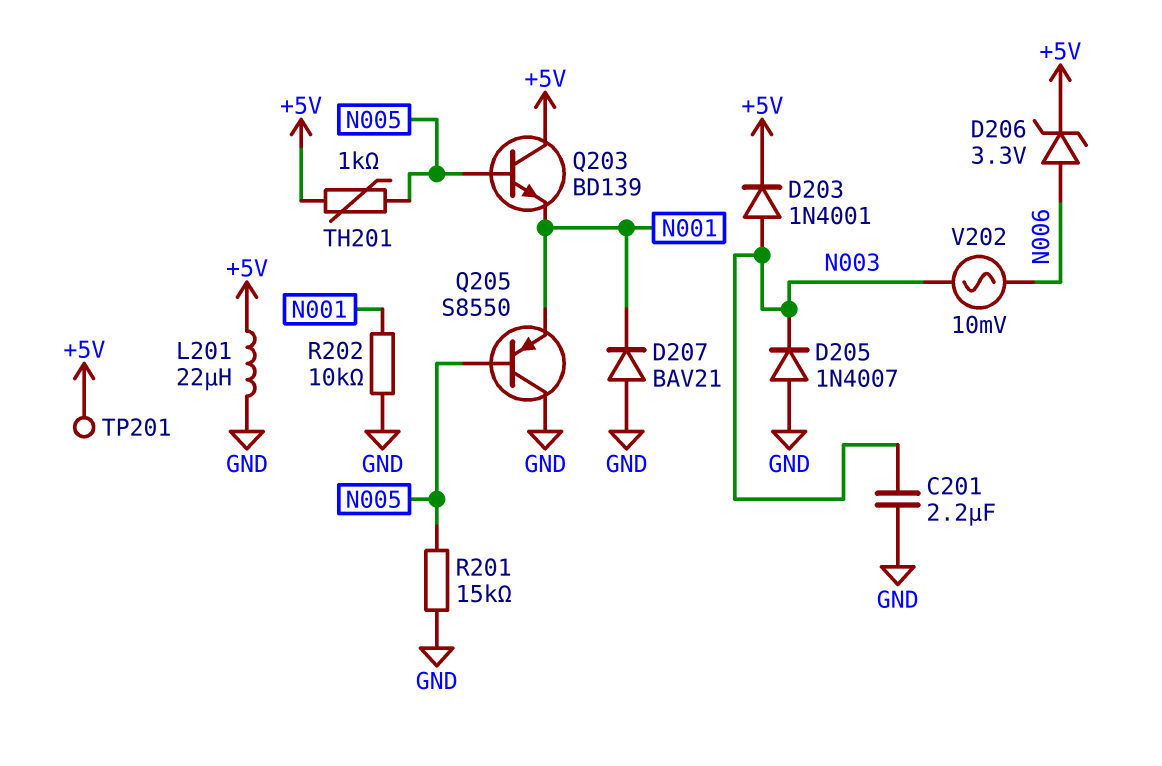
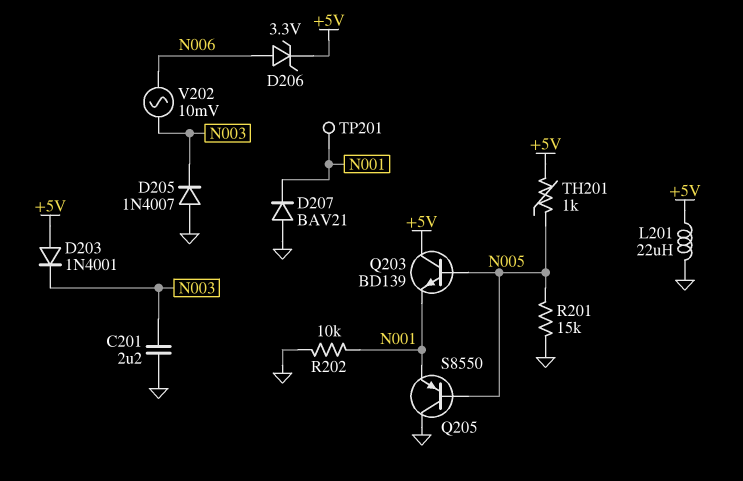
D203: diode 1N4001 (A N003, K +5V) -> diode 1N4001 (A +5V, K N003)
TP201: test point (+5V) -> test point (N001)

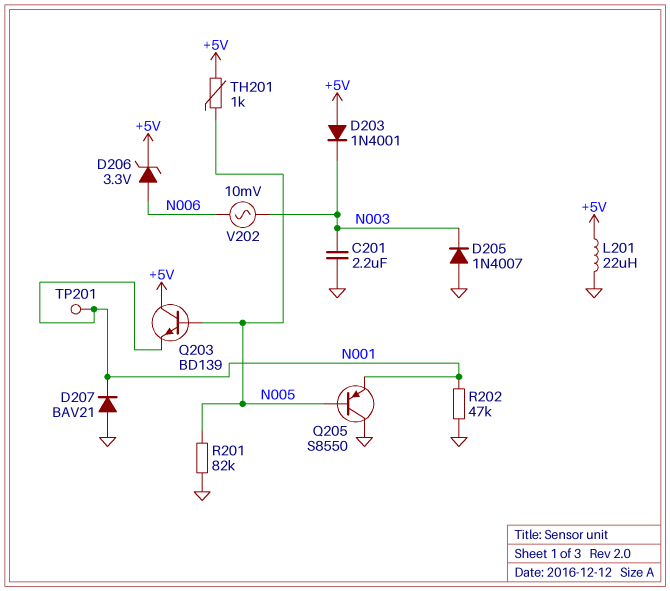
R201: 15k (GND, N005) -> 82k (GND, N005)
R202: 10k (GND, N001) -> 47k (GND, N001)

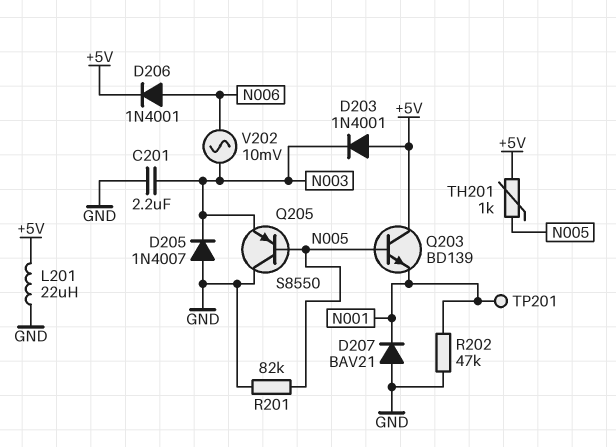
D206: zener 3.3V (A N006, K +5V) -> diode 1N4001 (A N006, K +5V)
Q205: PNP S8550 (B N005, C GND, E N001) -> PNP S8550 (B N005, C GND, E N003)

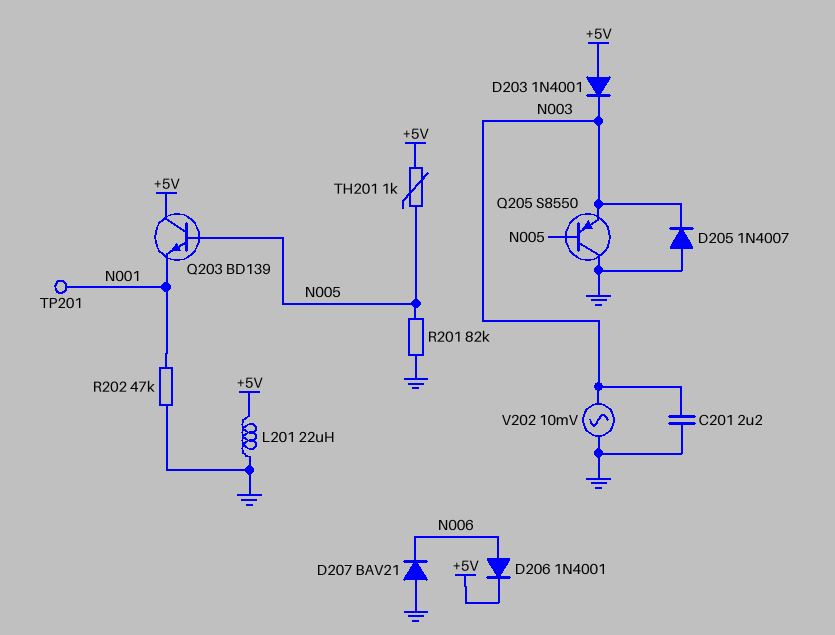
D207: diode BAV21 (A GND, K N001) -> diode BAV21 (A GND, K N006)
V202: AC 10mV (N003, N006) -> AC 10mV (GND, N003)

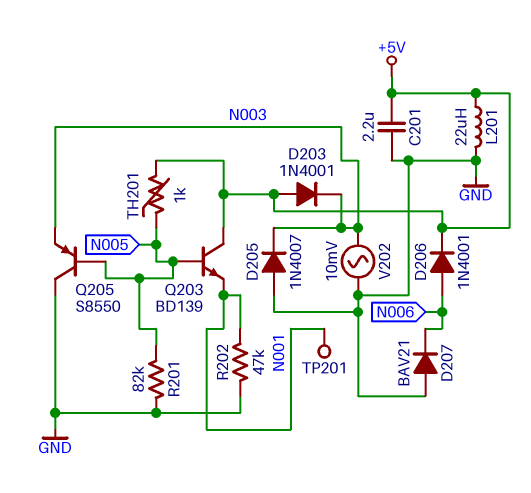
C201: 2.2uF (GND, N003) -> 2.2uF (+5V, GND)

